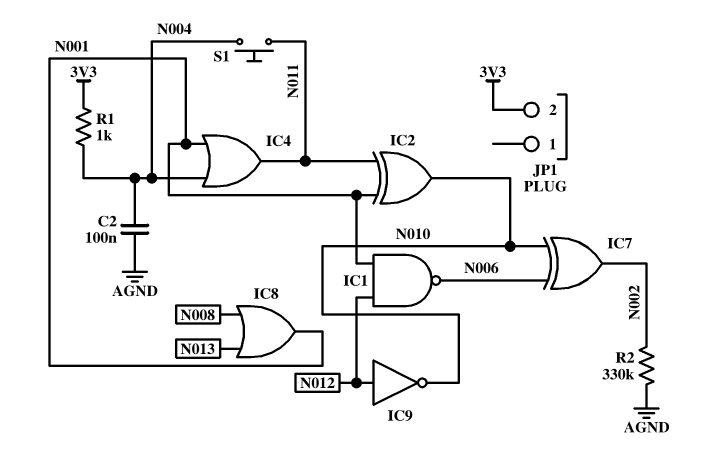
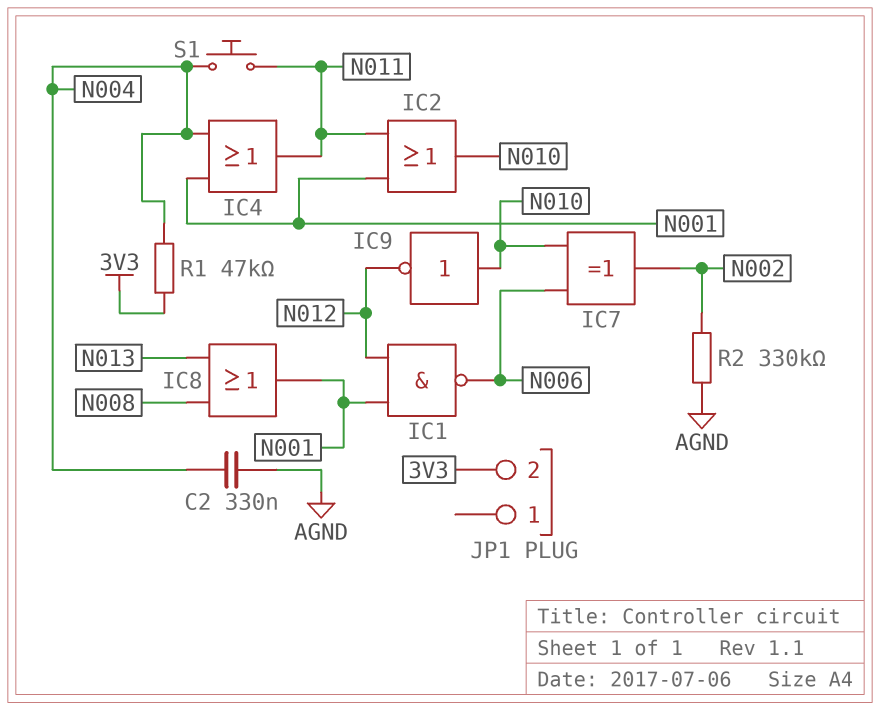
C2: 100nF (AGND, N004) -> 330nF (AGND, N004)
IC2: XOR (in N001, in N011, out N010) -> OR (in N001, in N011, out N010)
IC9: NOT (in N012, out N010) -> NOT (in N010, out N012)
R1: 1k (3V3, N004) -> 47k (3V3, N004)

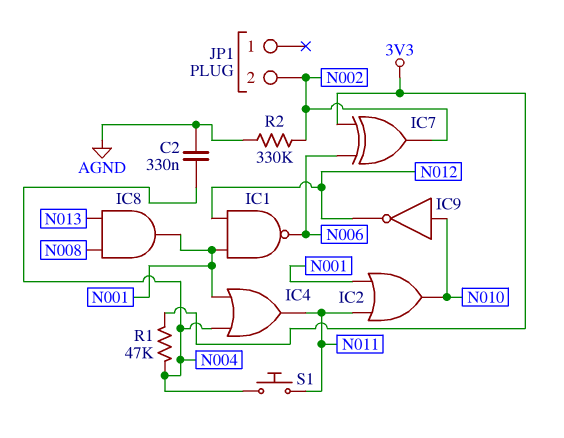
IC7: XOR (in N006, in N010, out N002) -> XOR (in 3V3, in N006, out N002)
IC8: OR (in N008, in N013, out N001) -> AND (in N008, in N013, out N001)
JP1 pin 2: 3V3 -> N002

